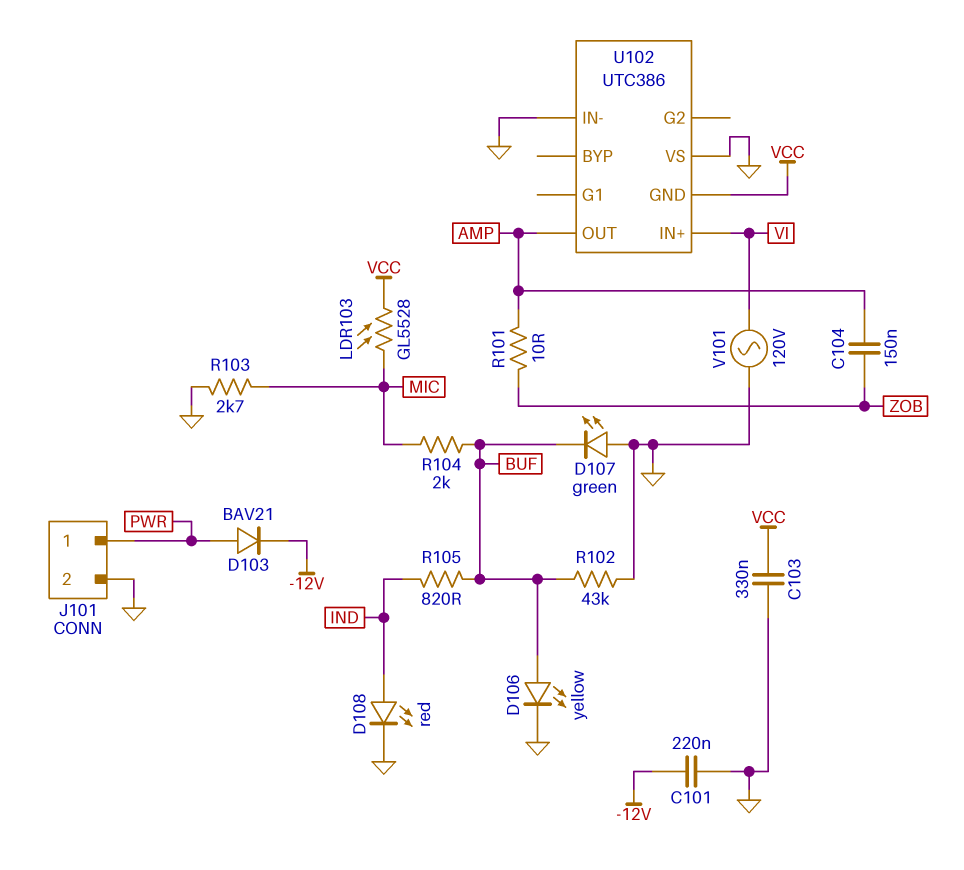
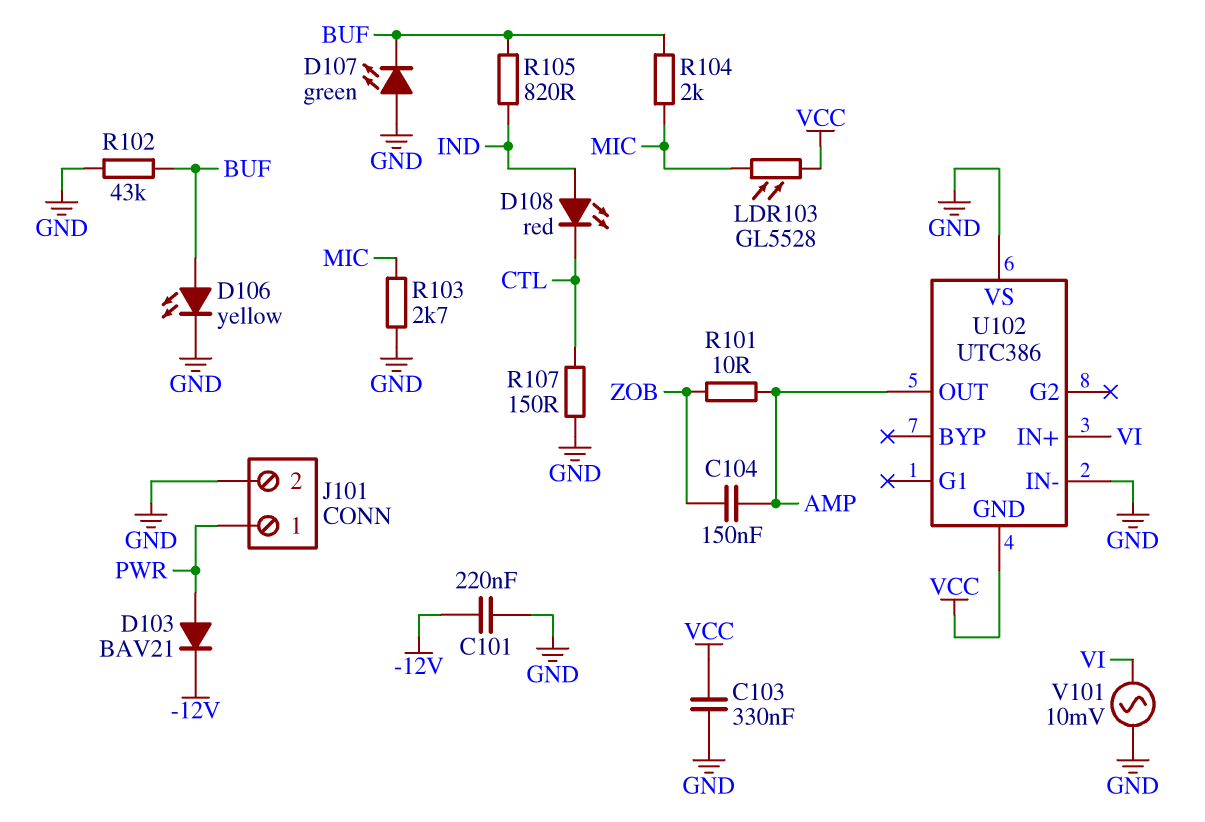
D108: LED red (A IND, K GND) -> LED red (A IND, K CTL)
R107: none -> 150 (CTL, GND)
V101: AC 120V (GND, VI) -> AC 10mV (GND, VI)

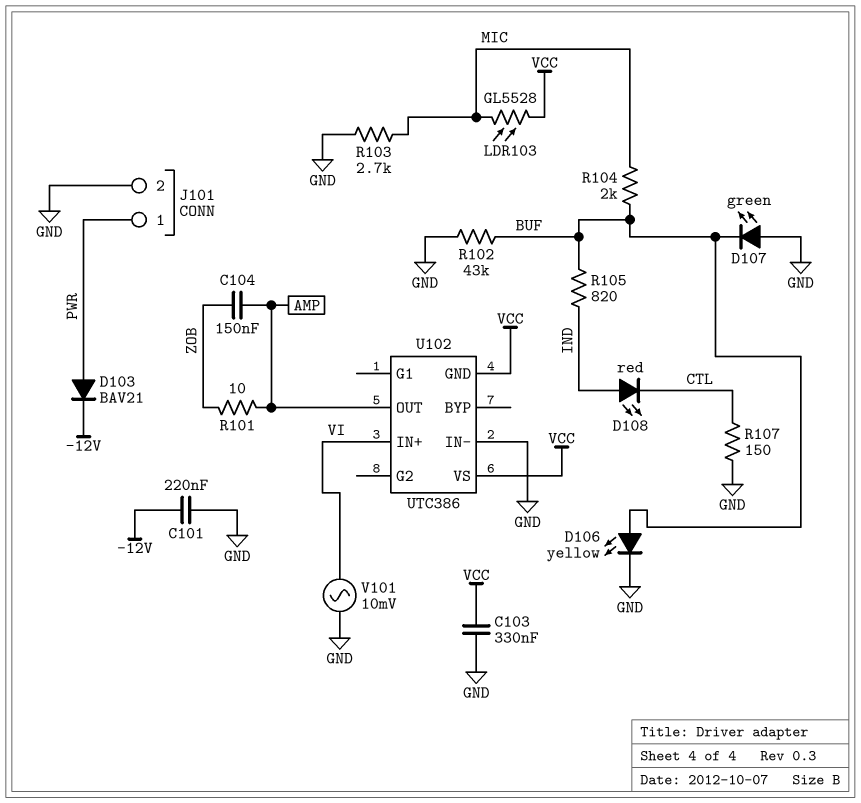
U102 pin VS: GND -> VCC

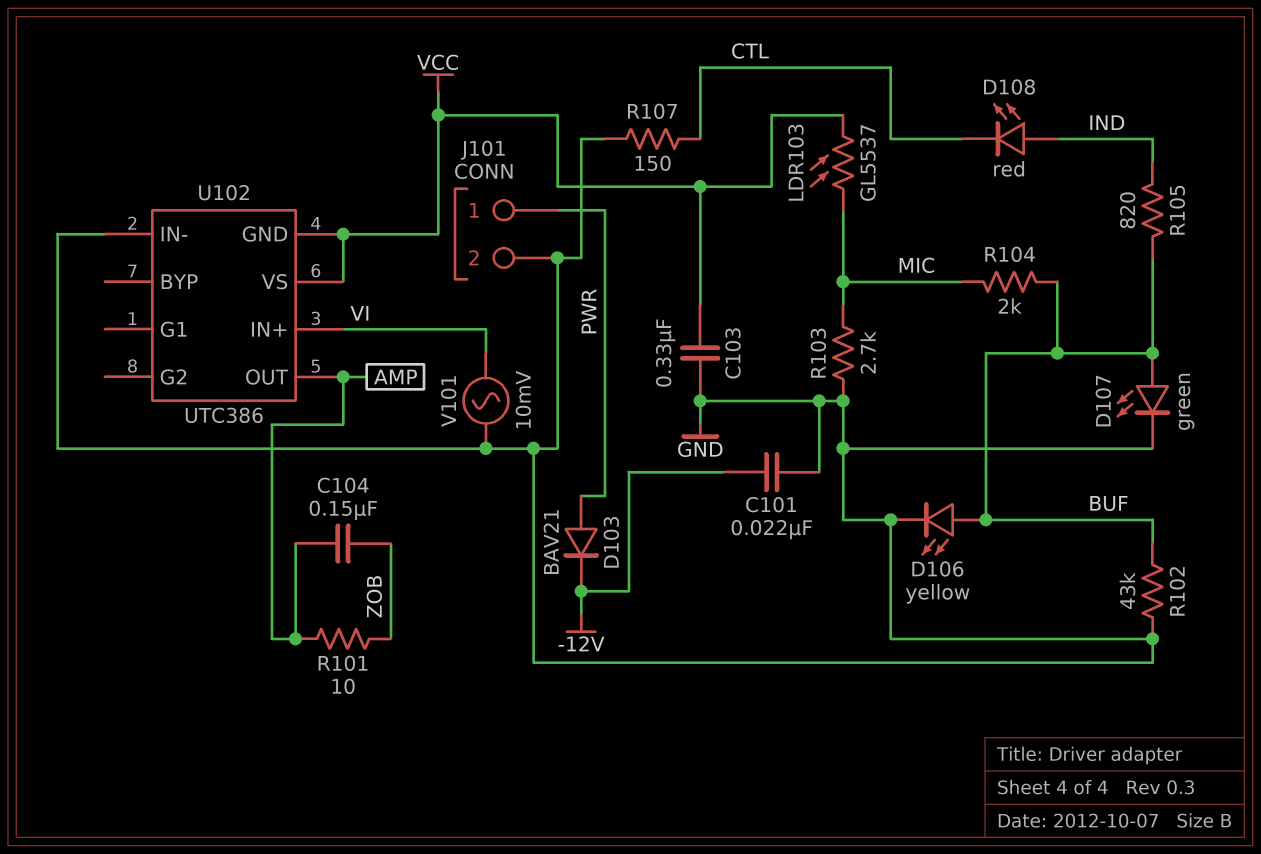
C101: 220nF (-12V, GND) -> 22nF (-12V, GND)
D107: LED green (A GND, K BUF) -> LED green (A BUF, K GND)
LDR103: GL5528 (MIC, VCC) -> GL5537 (MIC, VCC)

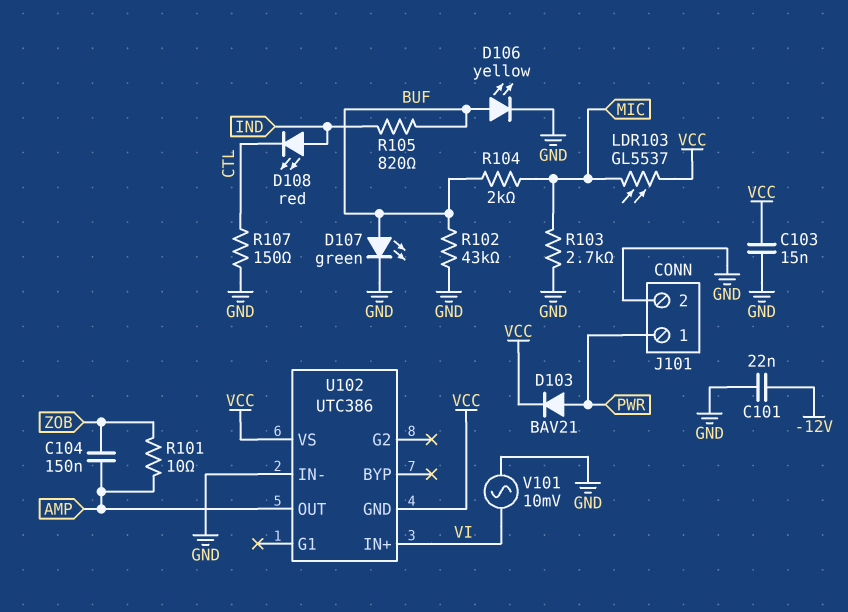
C103: 330nF (GND, VCC) -> 15nF (GND, VCC)
D103: diode BAV21 (A PWR, K -12V) -> diode BAV21 (A PWR, K VCC)

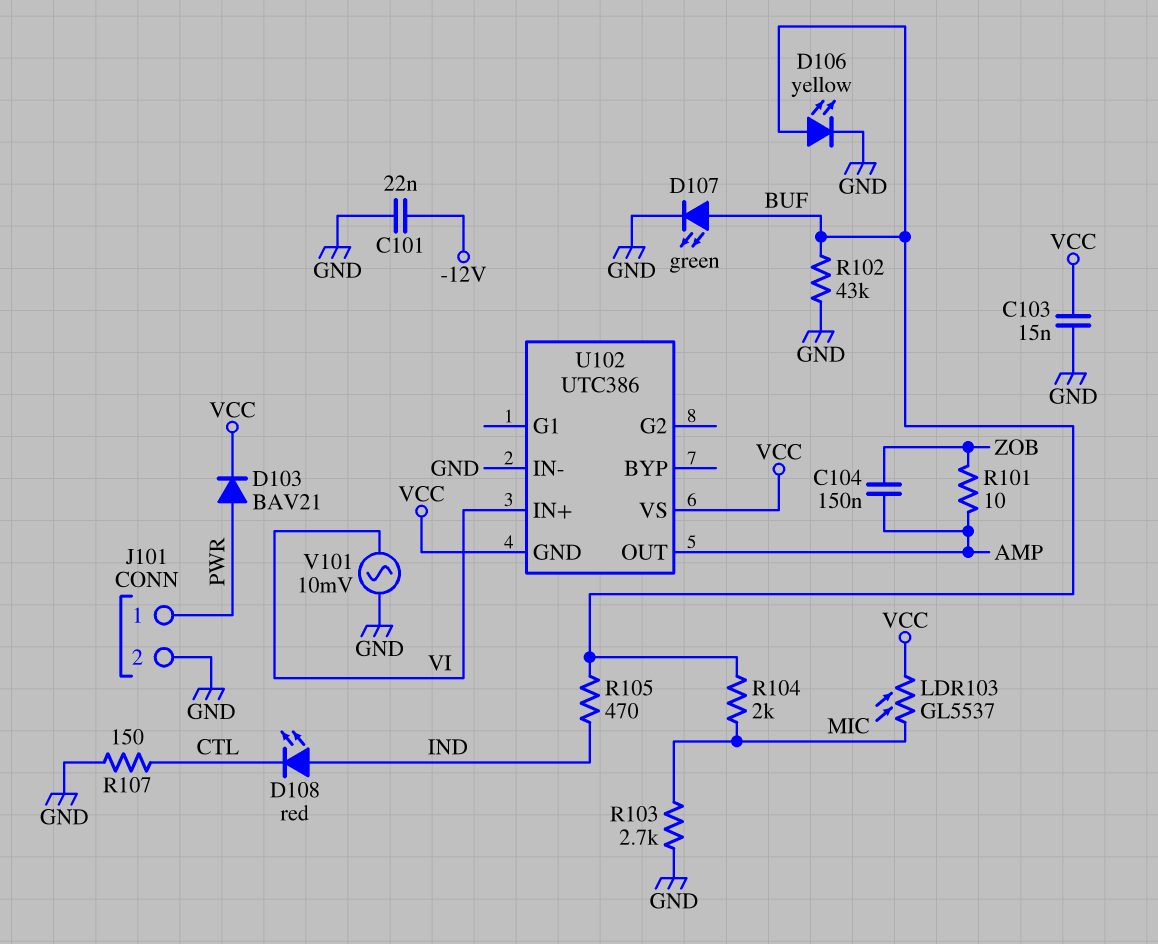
R105: 820 (BUF, IND) -> 470 (BUF, IND)

